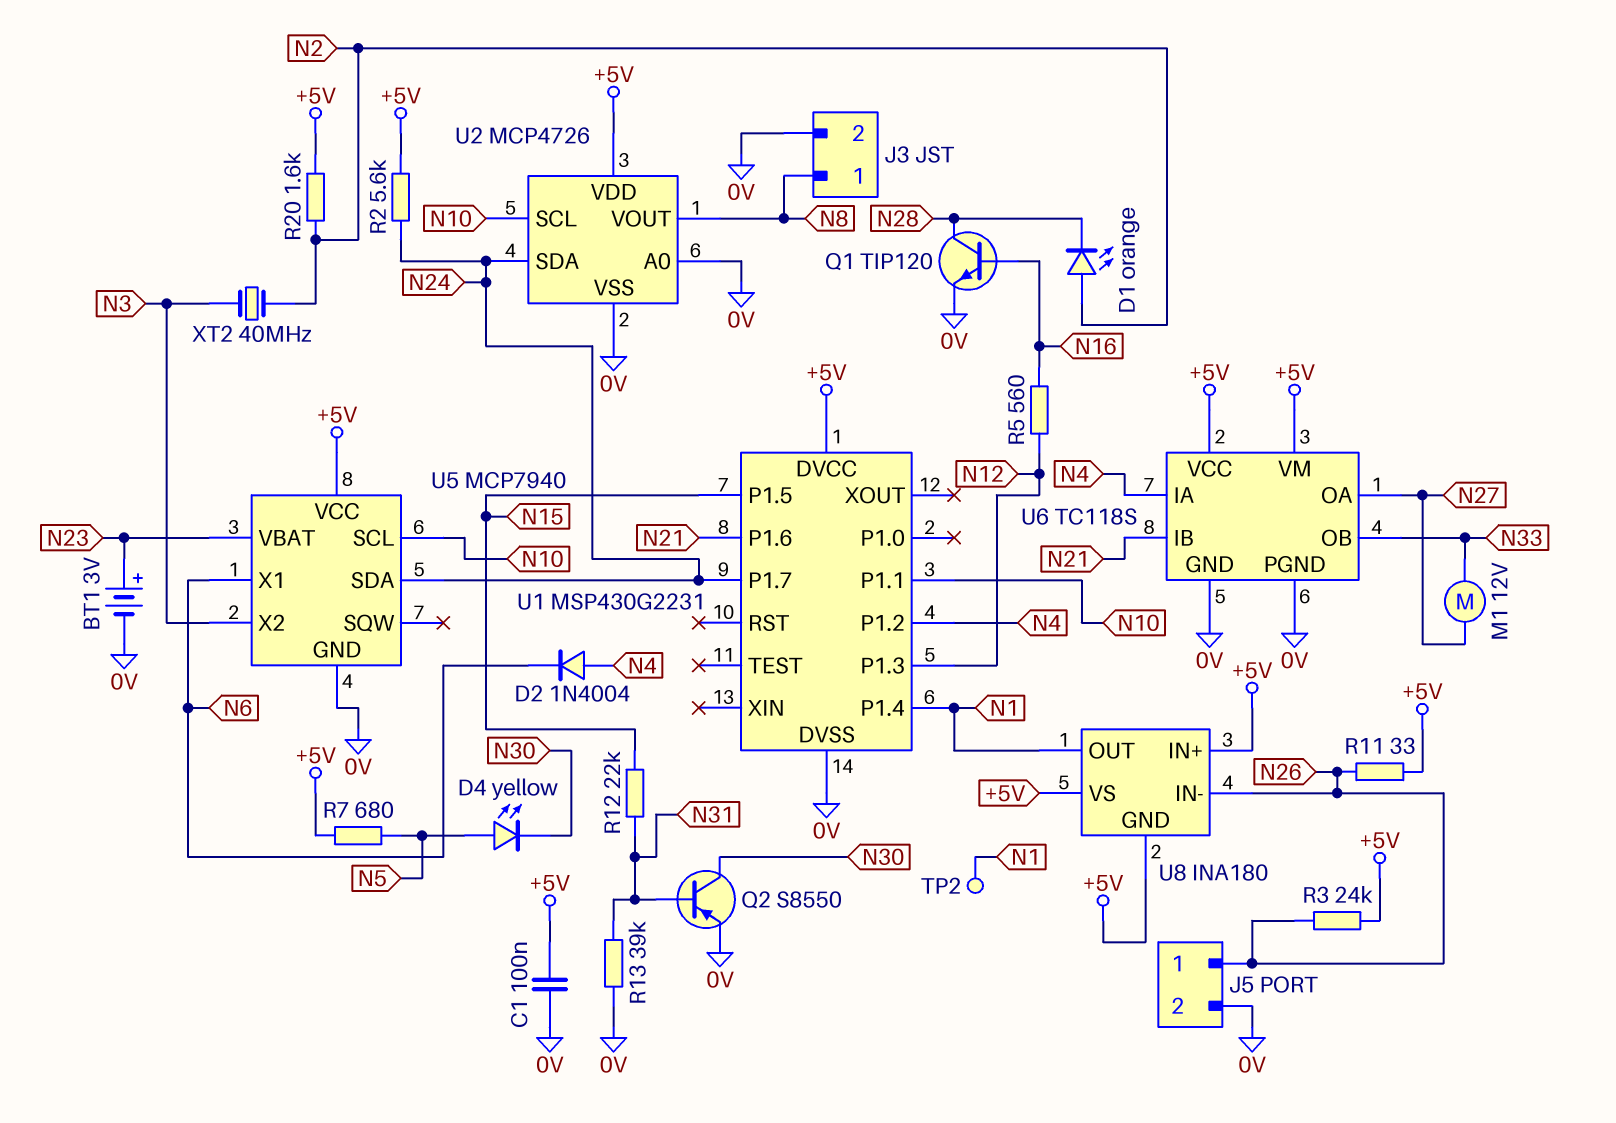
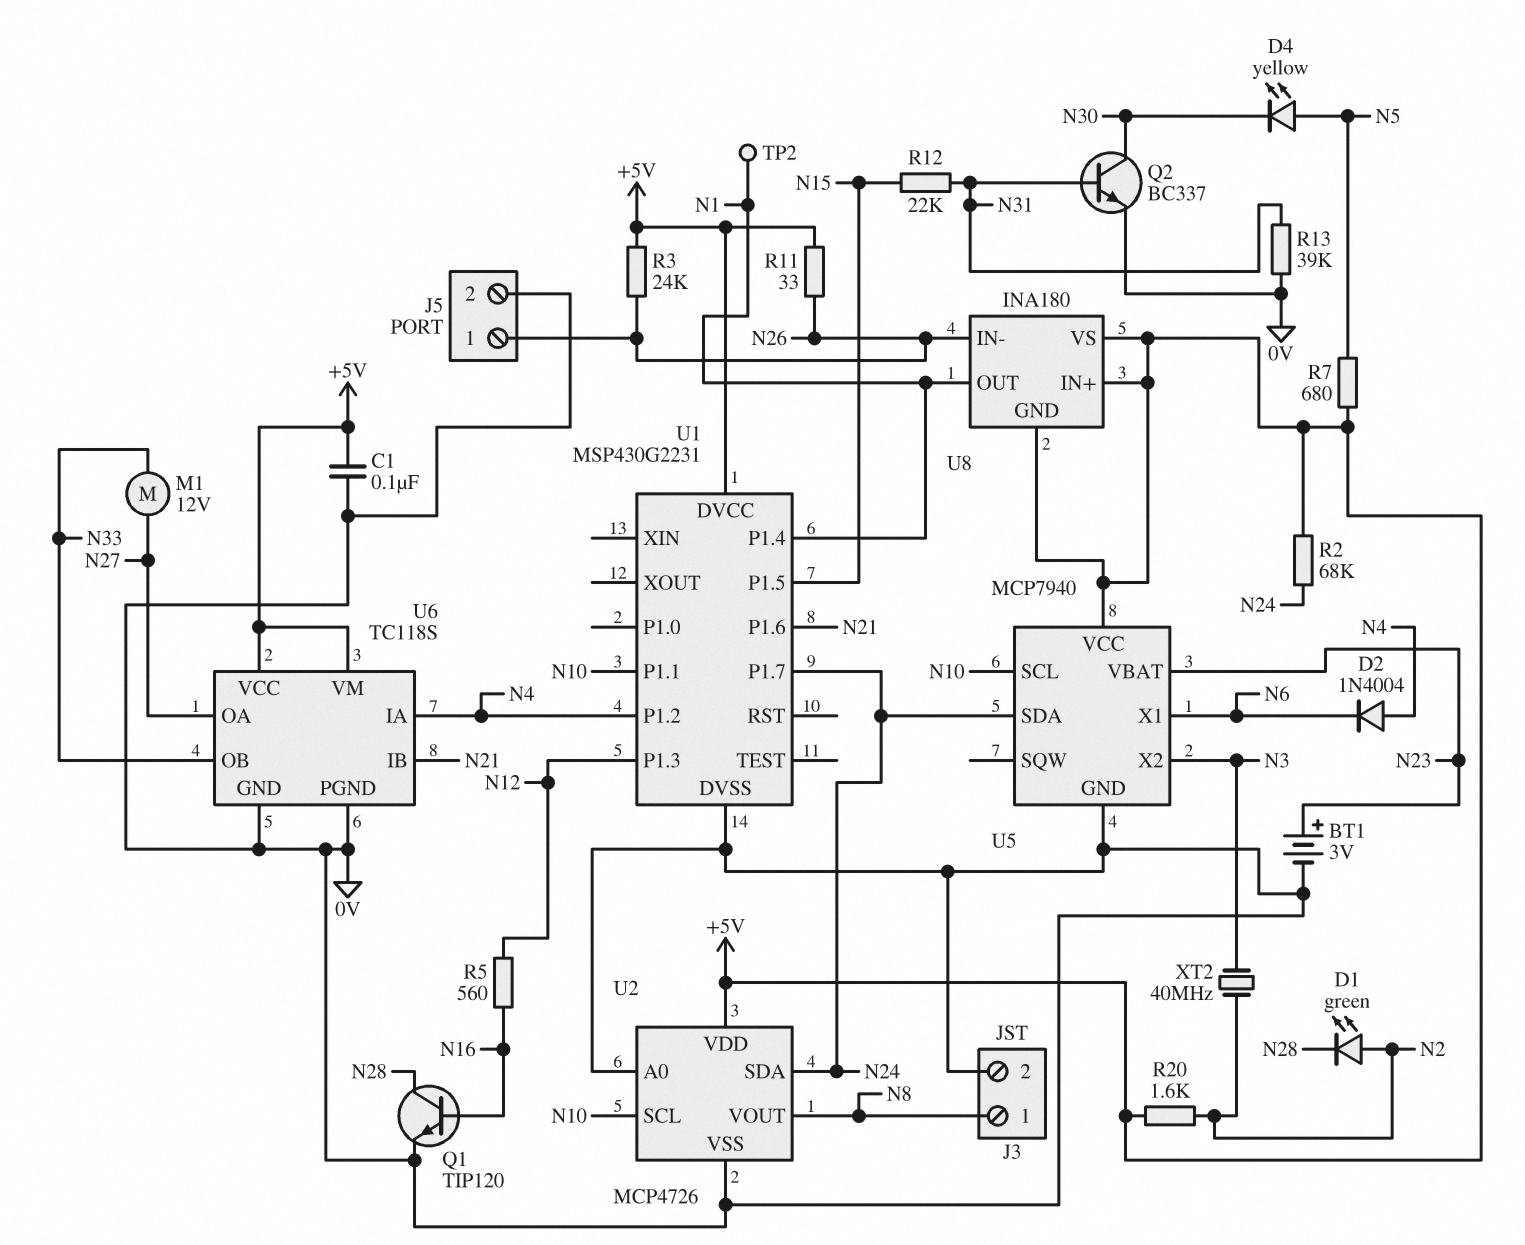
D1: LED orange (A N2, K N28) -> LED green (A N2, K N28)
Q2: PNP S8550 (B N31, C N30, E 0V) -> NPN BC337 (B N31, C N30, E 0V)
R2: 5.6k (+5V, N24) -> 68k (+5V, N24)

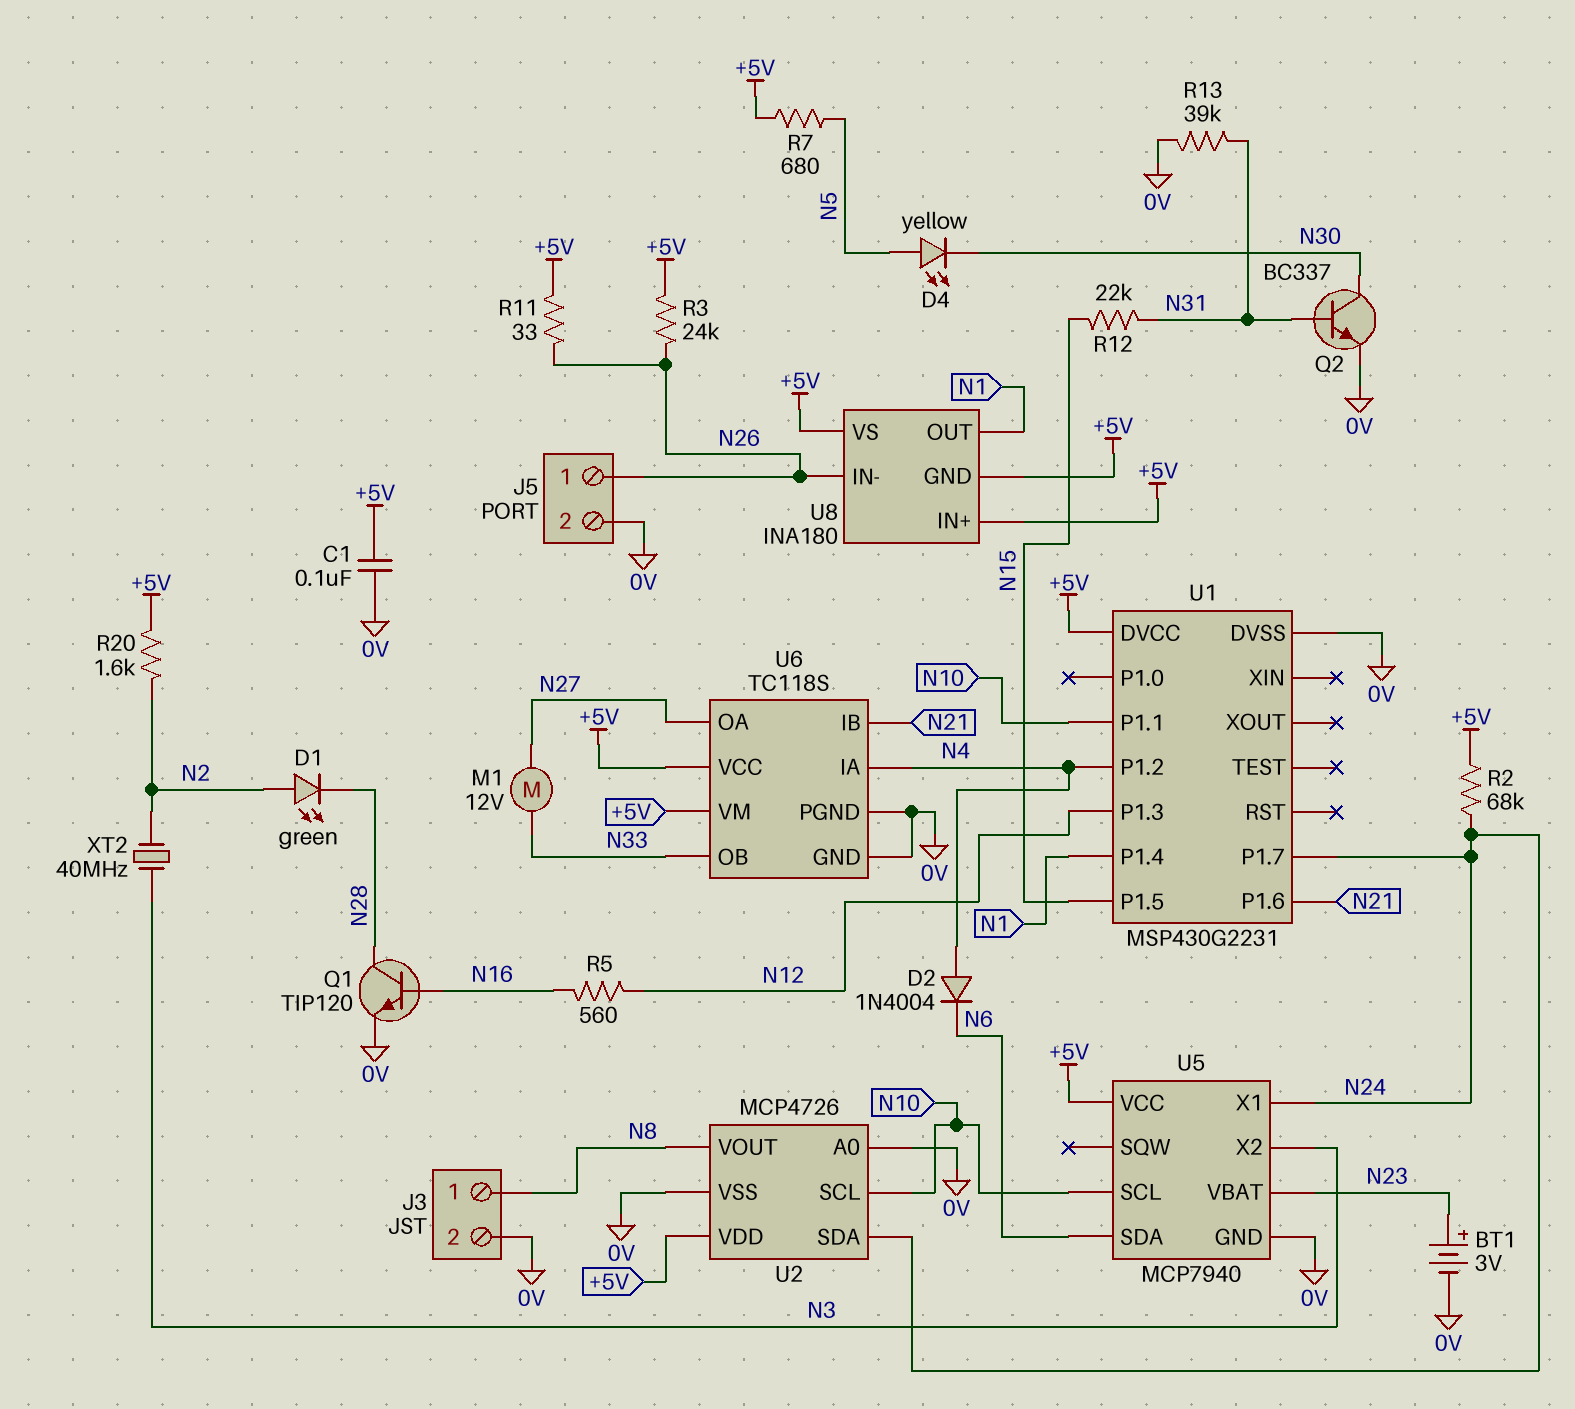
TP2: test point (N1) -> none
U5 pin SDA: N24 -> N6
U5 pin X1: N6 -> N24

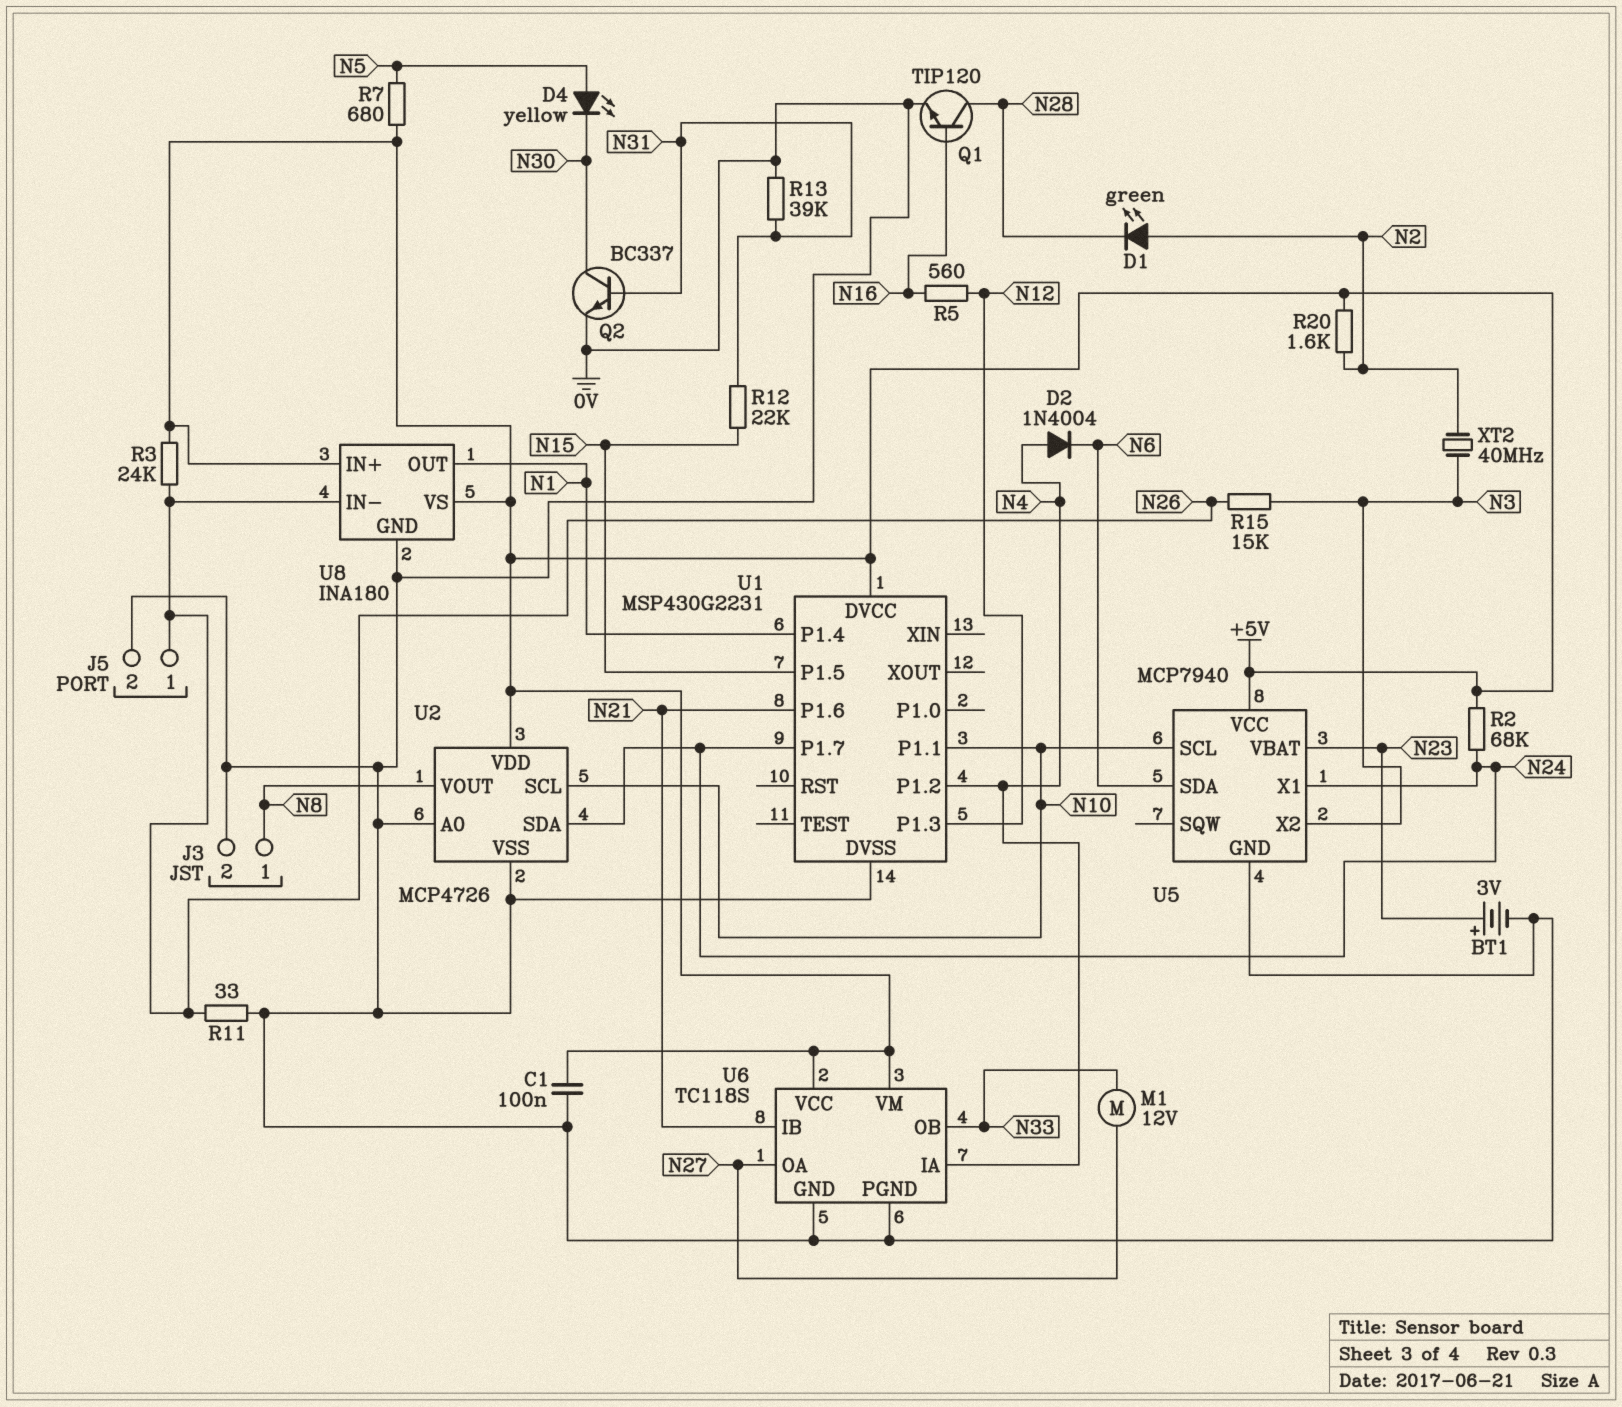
R11: 33 (+5V, N26) -> 33 (0V, N26)
R15: none -> 15k (N3, N26)
U8 pin GND: +5V -> 0V

